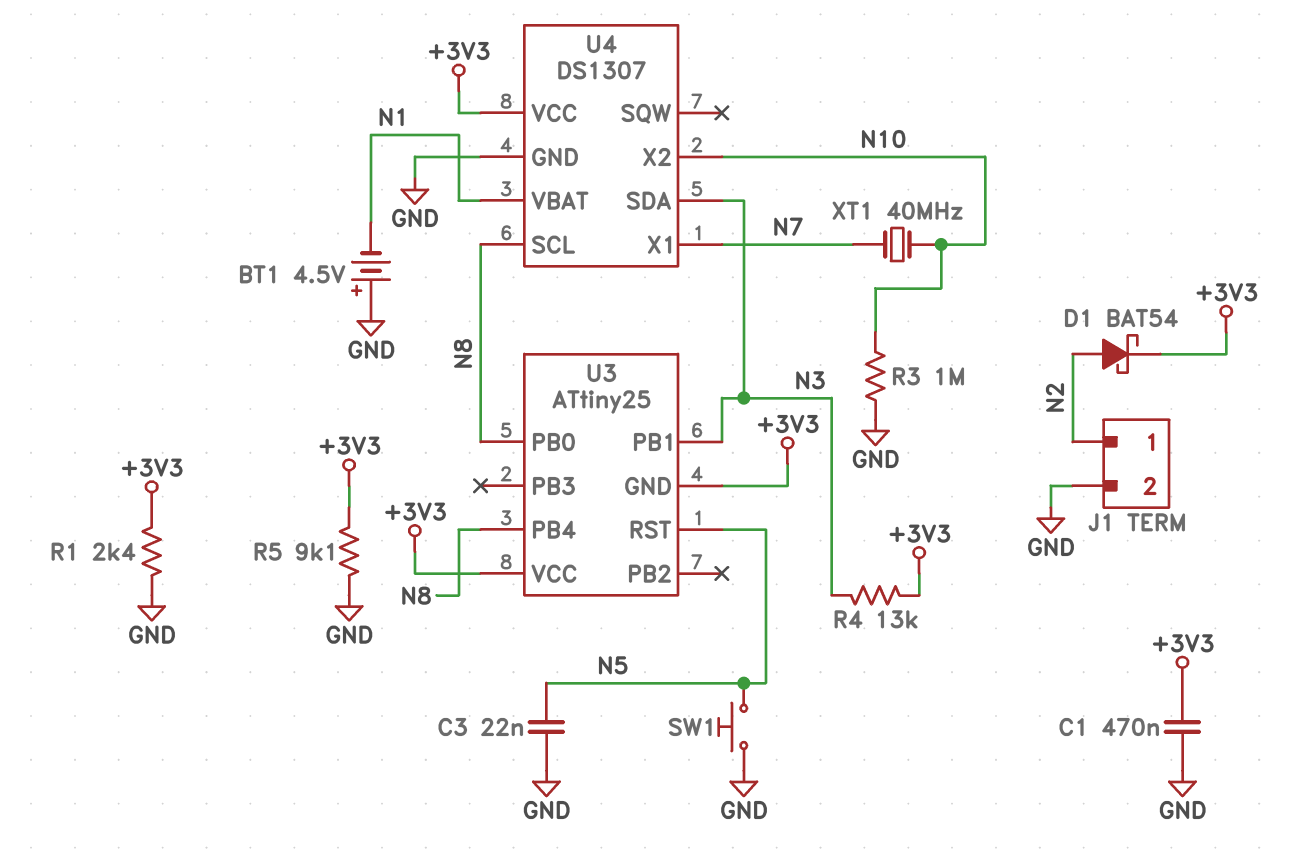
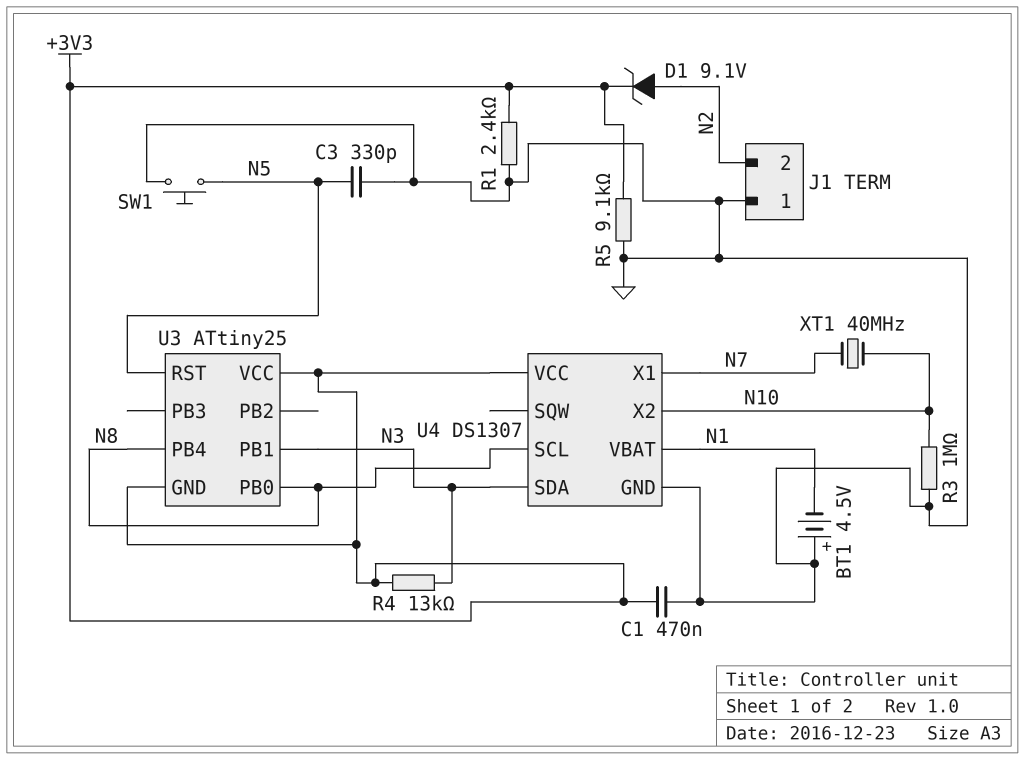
C3: 22nF (GND, N5) -> 330pF (GND, N5)
D1: schottky BAT54 (A N2, K +3V3) -> zener 9.1V (A N2, K +3V3)
J1 pin 1: N2 -> GND
J1 pin 2: GND -> N2

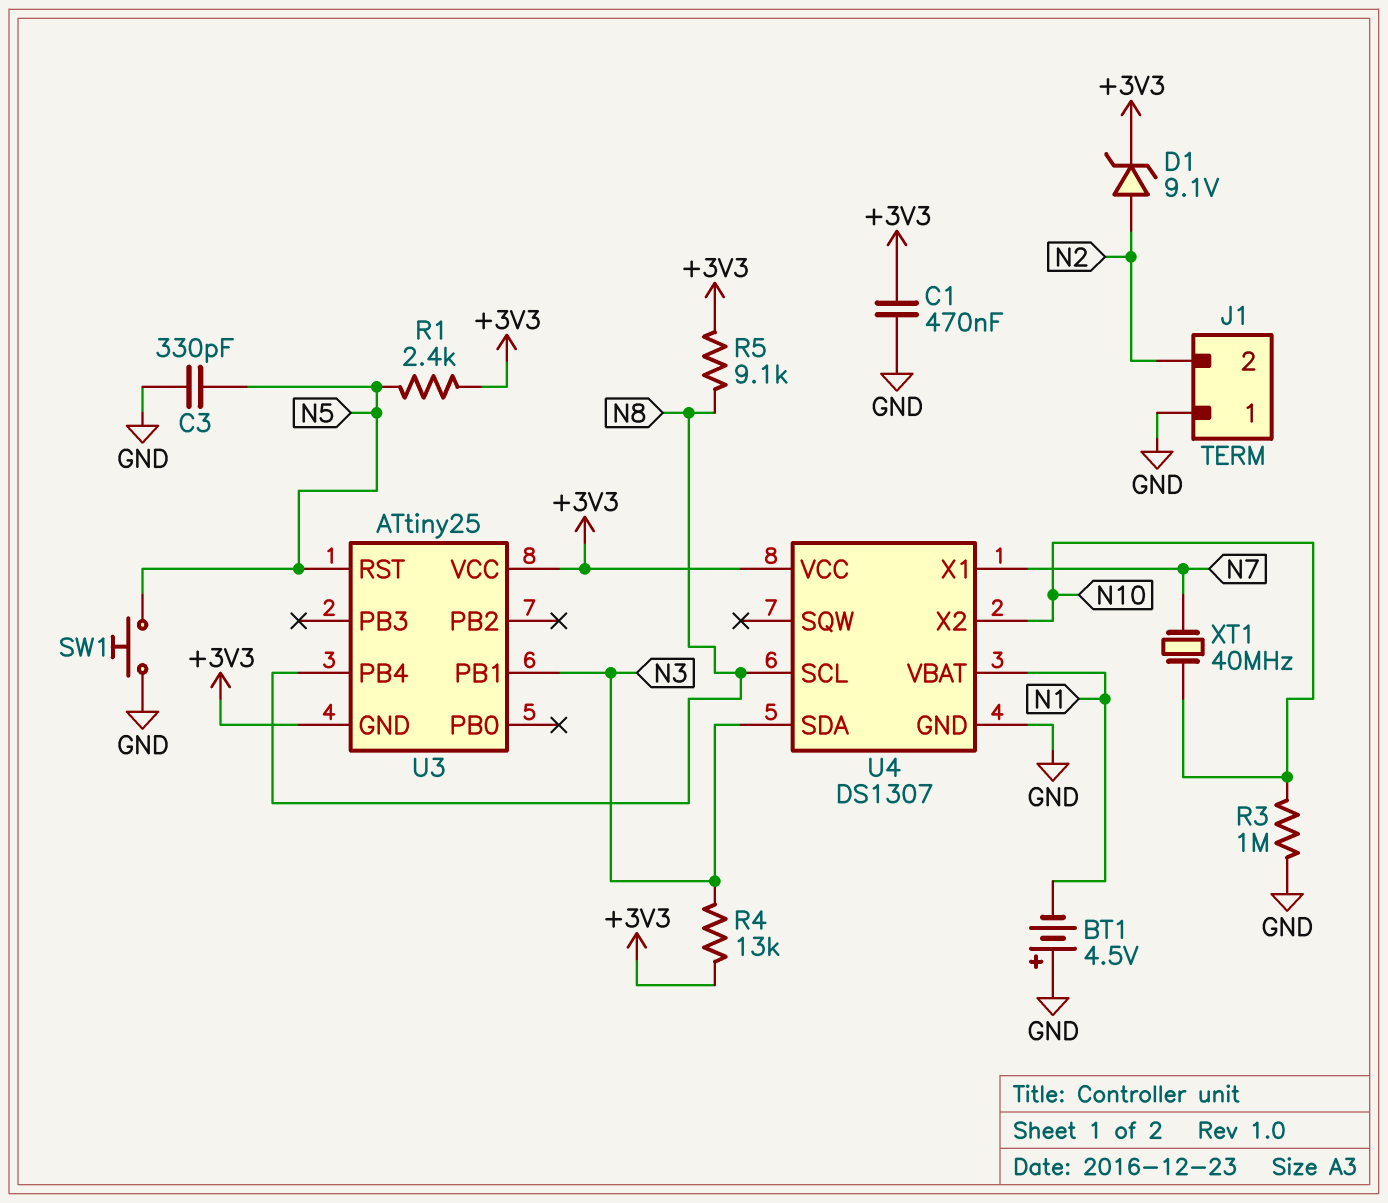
R1: 2.4k (+3V3, GND) -> 2.4k (+3V3, N5)
R5: 9.1k (+3V3, GND) -> 9.1k (+3V3, N8)
U3 pin PB0: N8 -> none

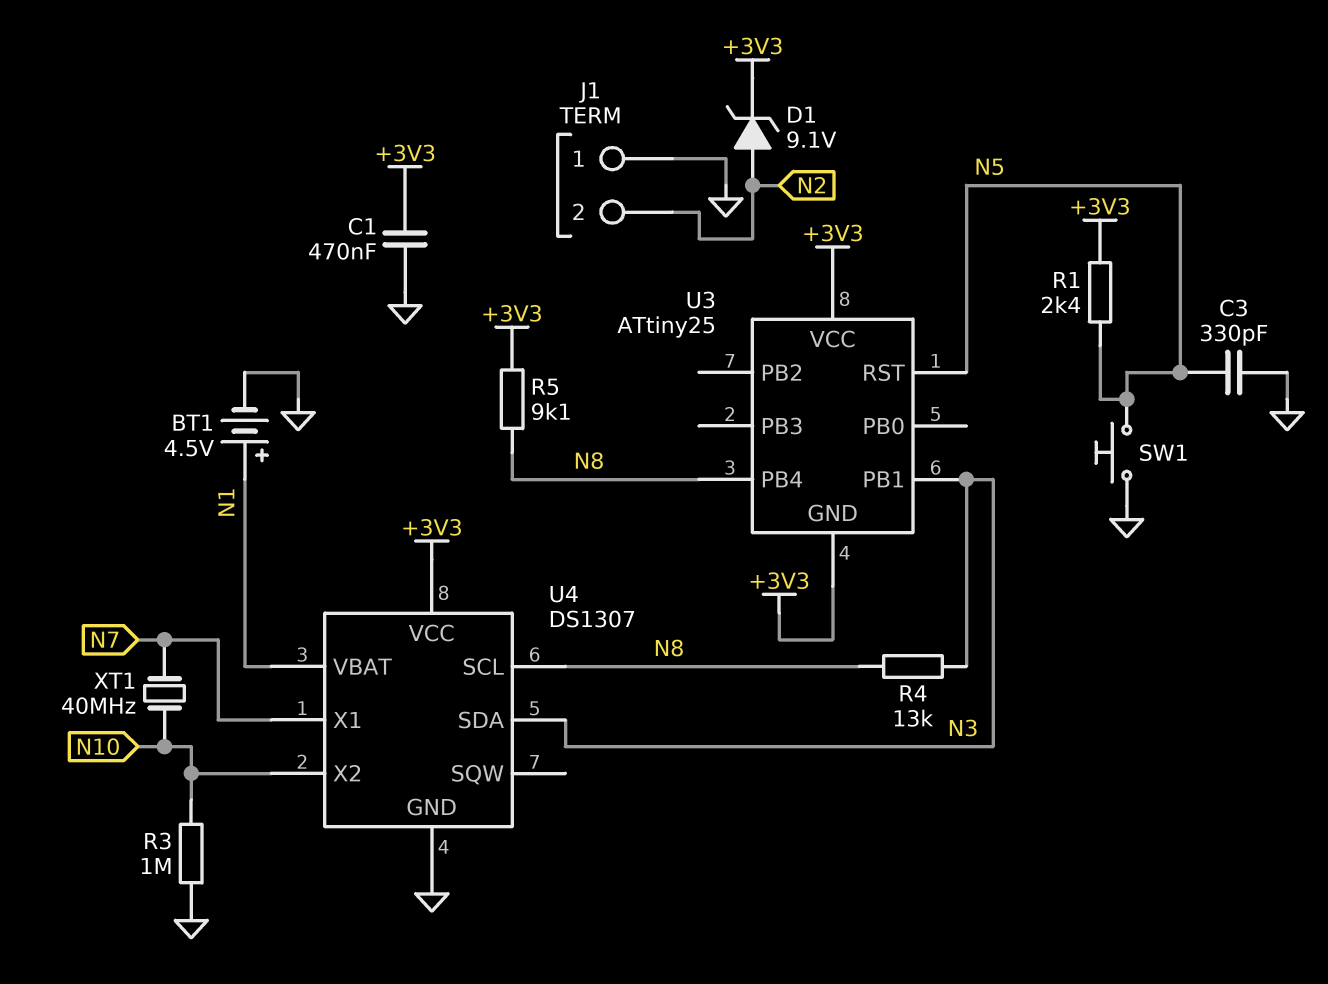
BT1: 4.5V (plus GND, minus N1) -> 4.5V (plus N1, minus GND)
R4: 13k (+3V3, N3) -> 13k (N3, N8)

